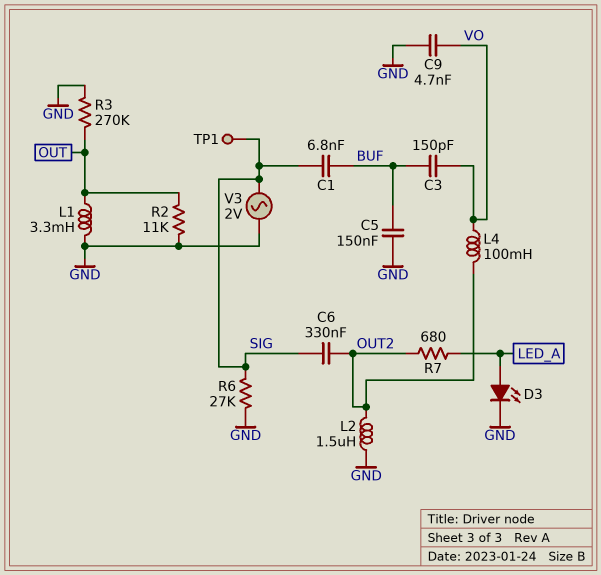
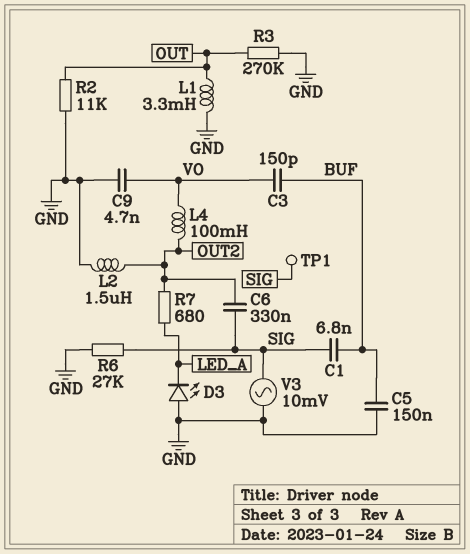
D3: LED (A LED_A, K GND) -> LED (A GND, K LED_A)
V3: AC 2V (GND, SIG) -> AC 10mV (GND, SIG)

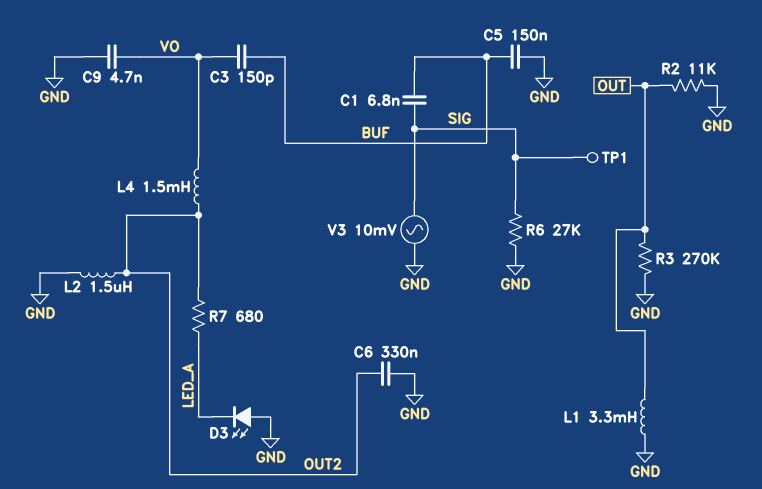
C6: 330nF (OUT2, SIG) -> 330nF (GND, OUT2)
L4: 100mH (OUT2, VO) -> 1.5mH (OUT2, VO)

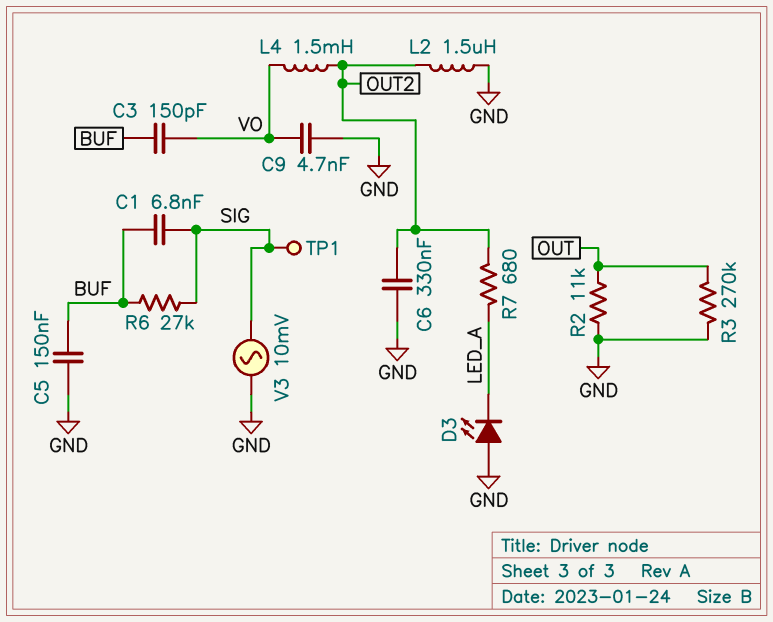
L1: 3.3mH (GND, OUT) -> none
R6: 27k (GND, SIG) -> 27k (BUF, SIG)

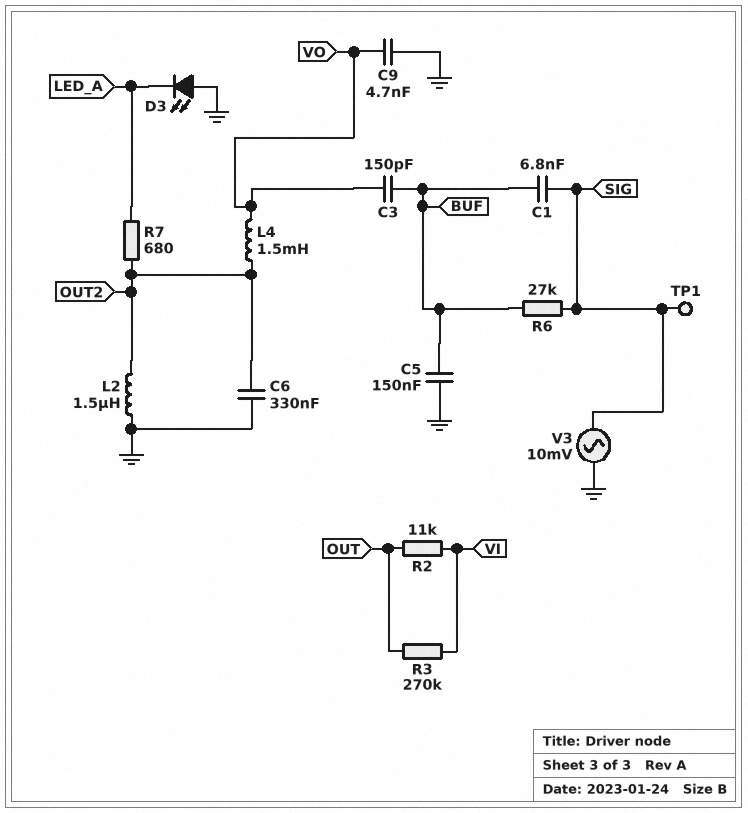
R2: 11k (GND, OUT) -> 11k (OUT, VI)
R3: 270k (GND, OUT) -> 270k (OUT, VI)

